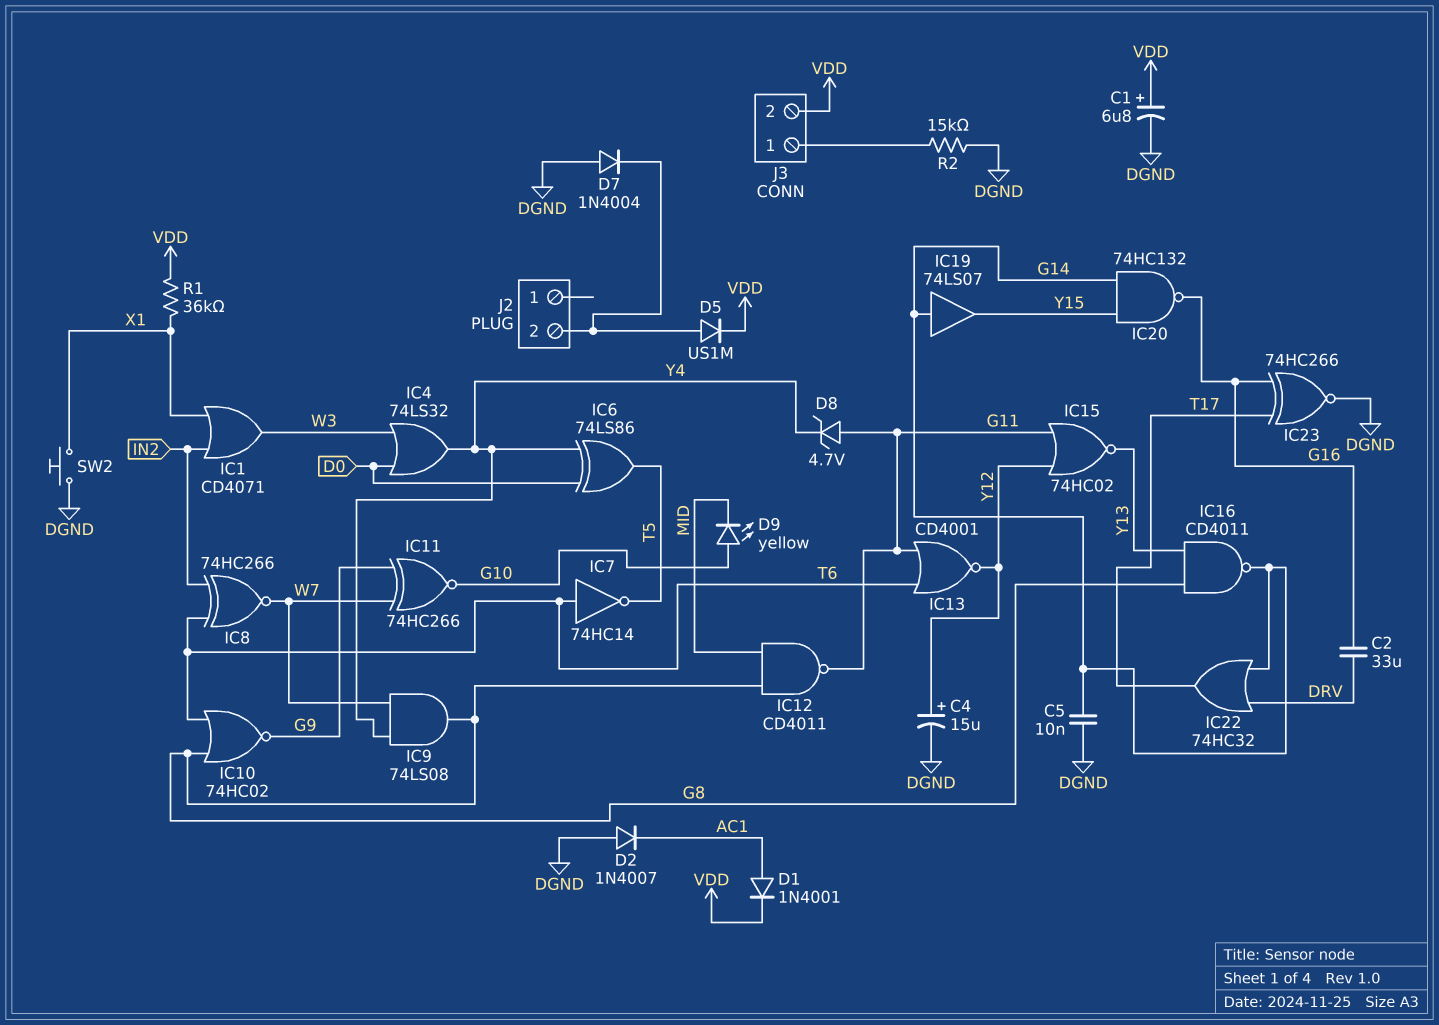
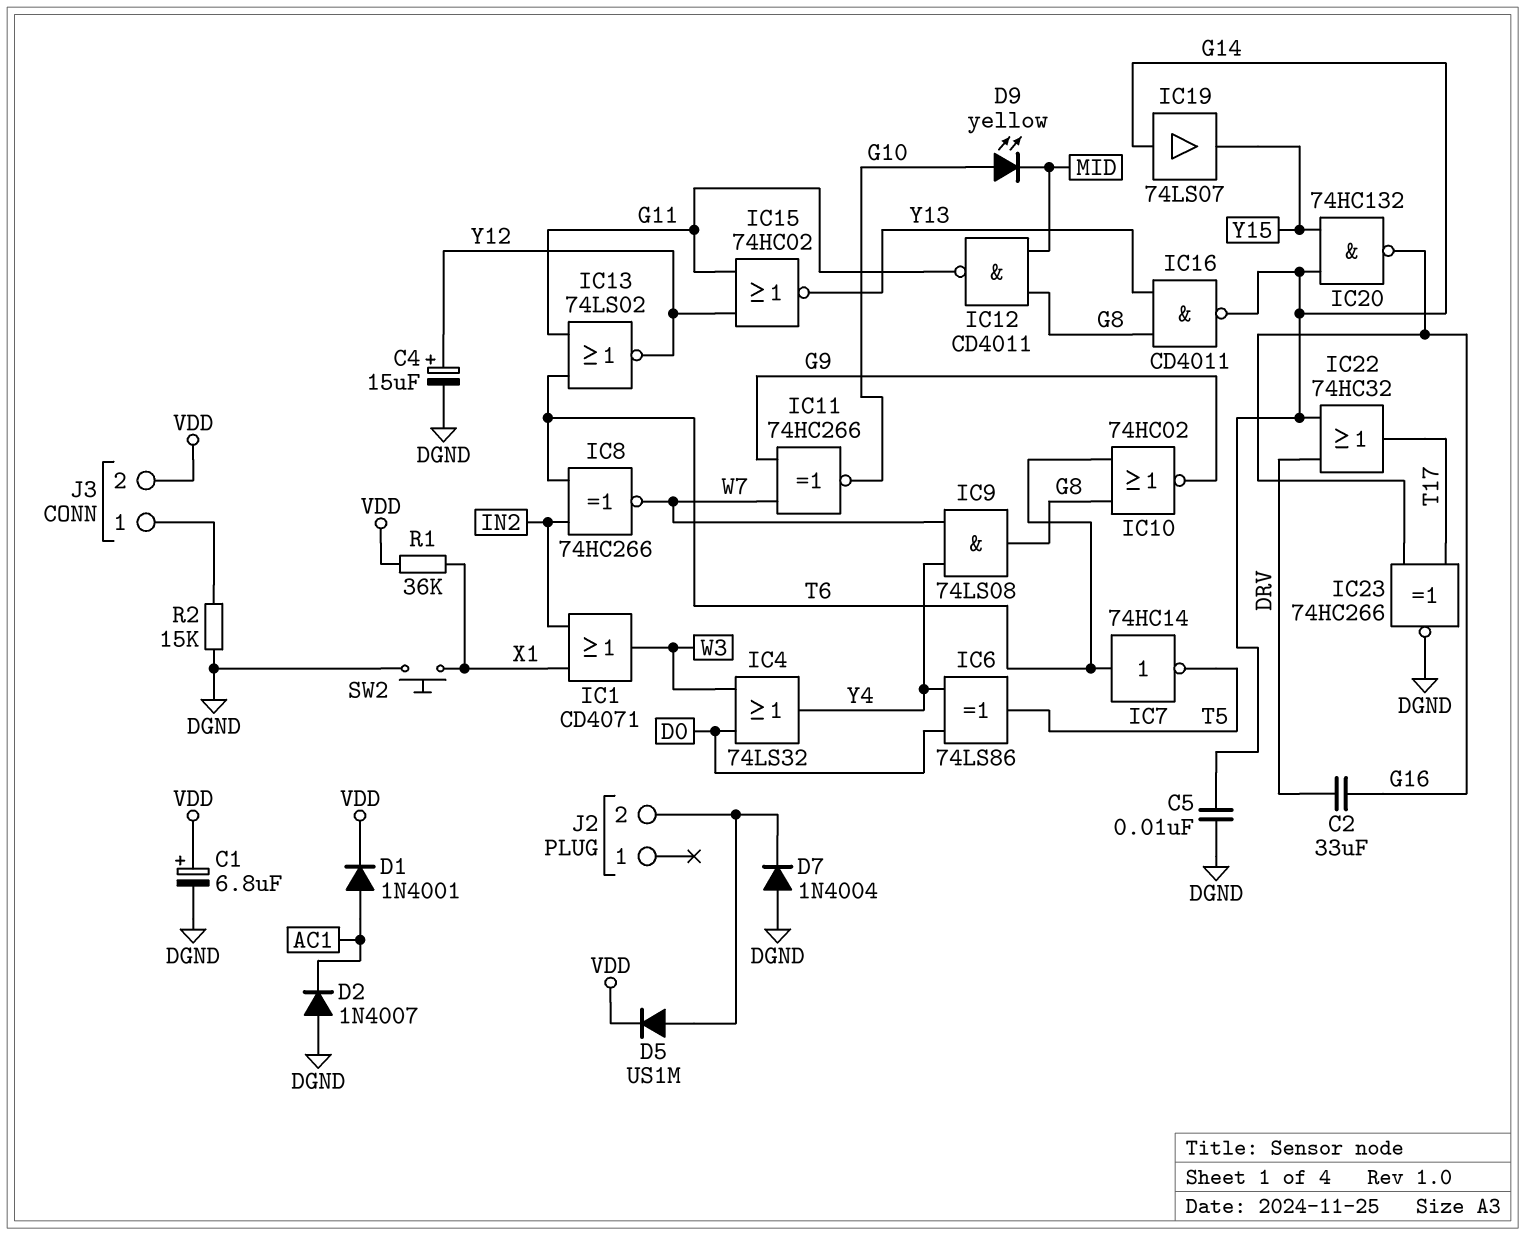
D8: zener 4.7V (A G11, K Y4) -> none
IC13: NOR CD4001 (in G11, in T6, out Y12) -> NOR 74LS02 (in G11, in T6, out Y12)

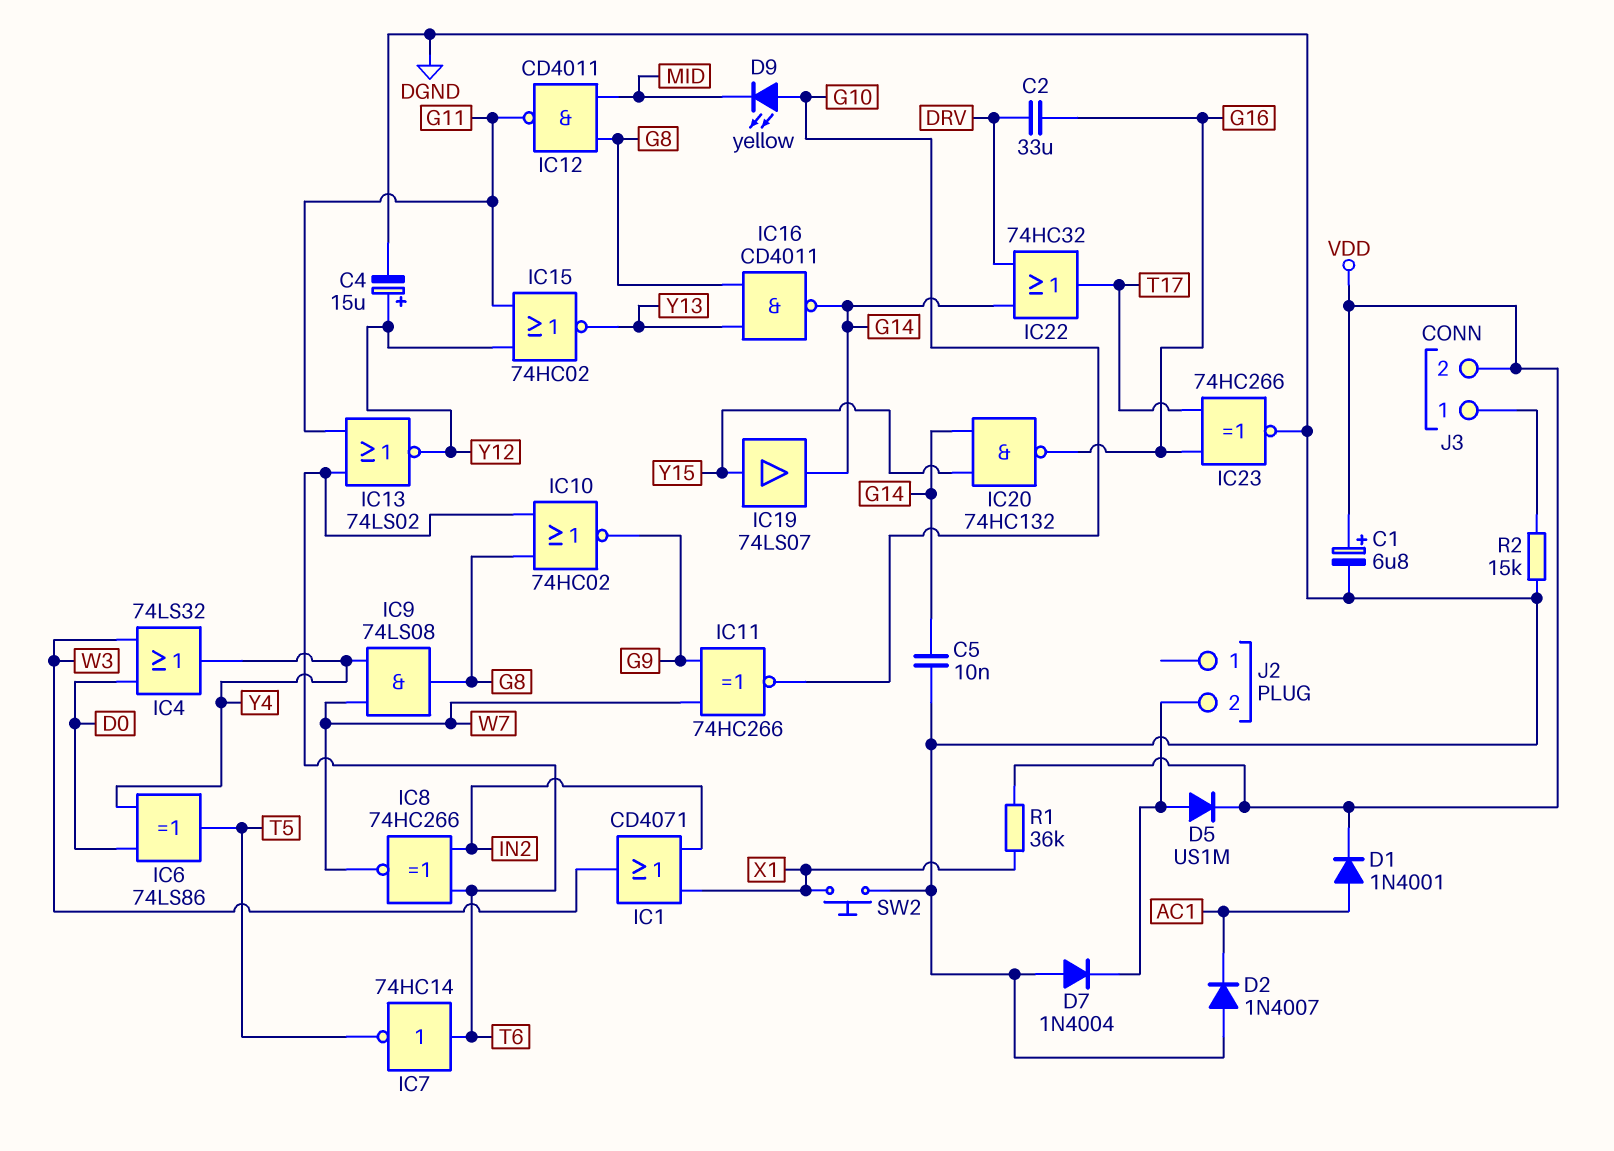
IC19: buffer 74LS07 (in G14, out Y15) -> buffer 74LS07 (in Y15, out G14)

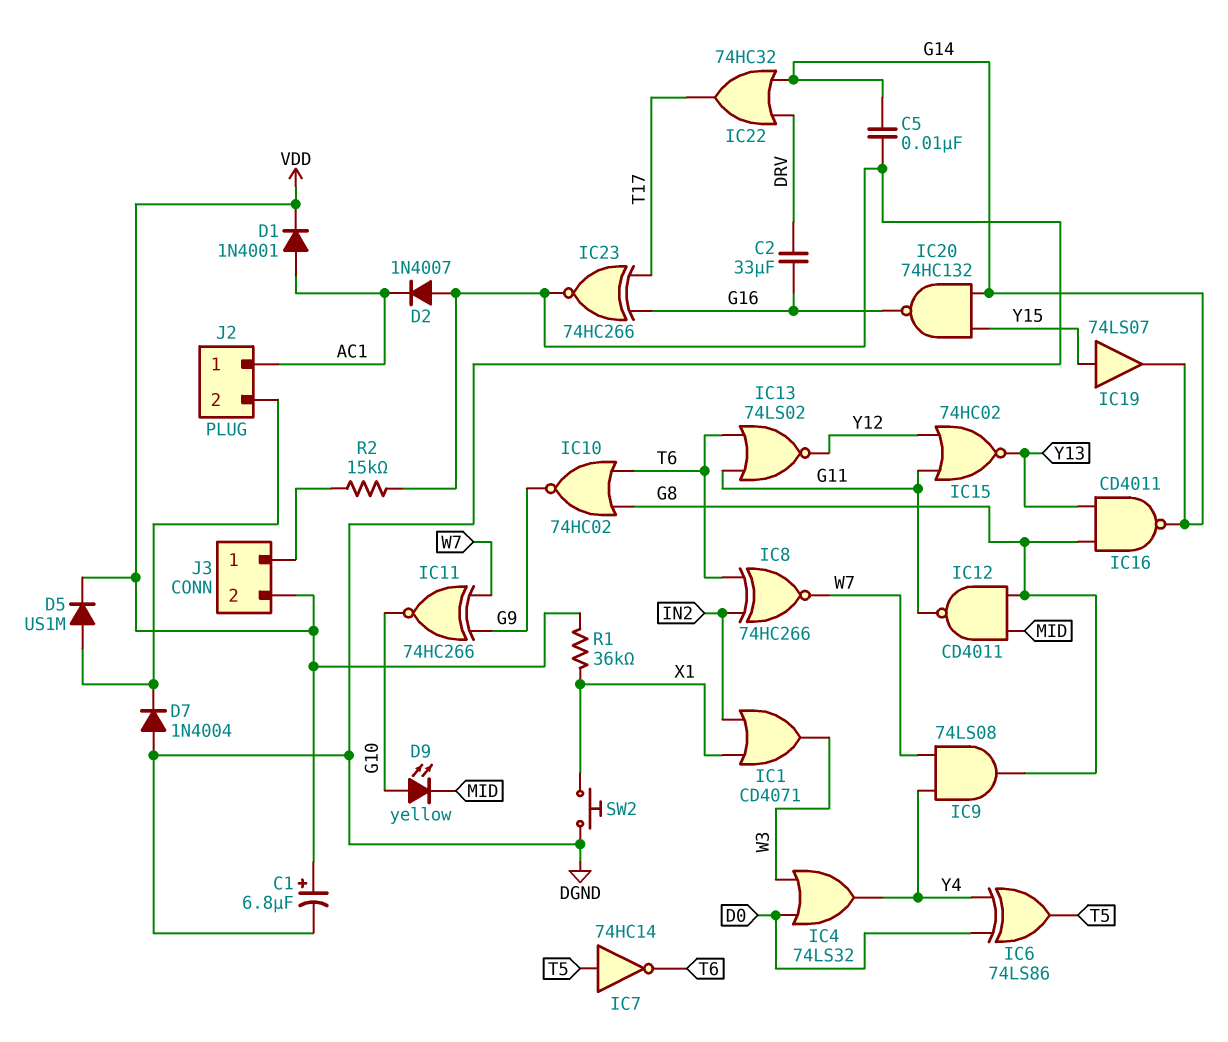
C4: 15uF (plus Y12, minus DGND) -> none
IC7: NOT 74HC14 (in T6, out T5) -> NOT 74HC14 (in T5, out T6)
J2 pin 1: none -> AC1

